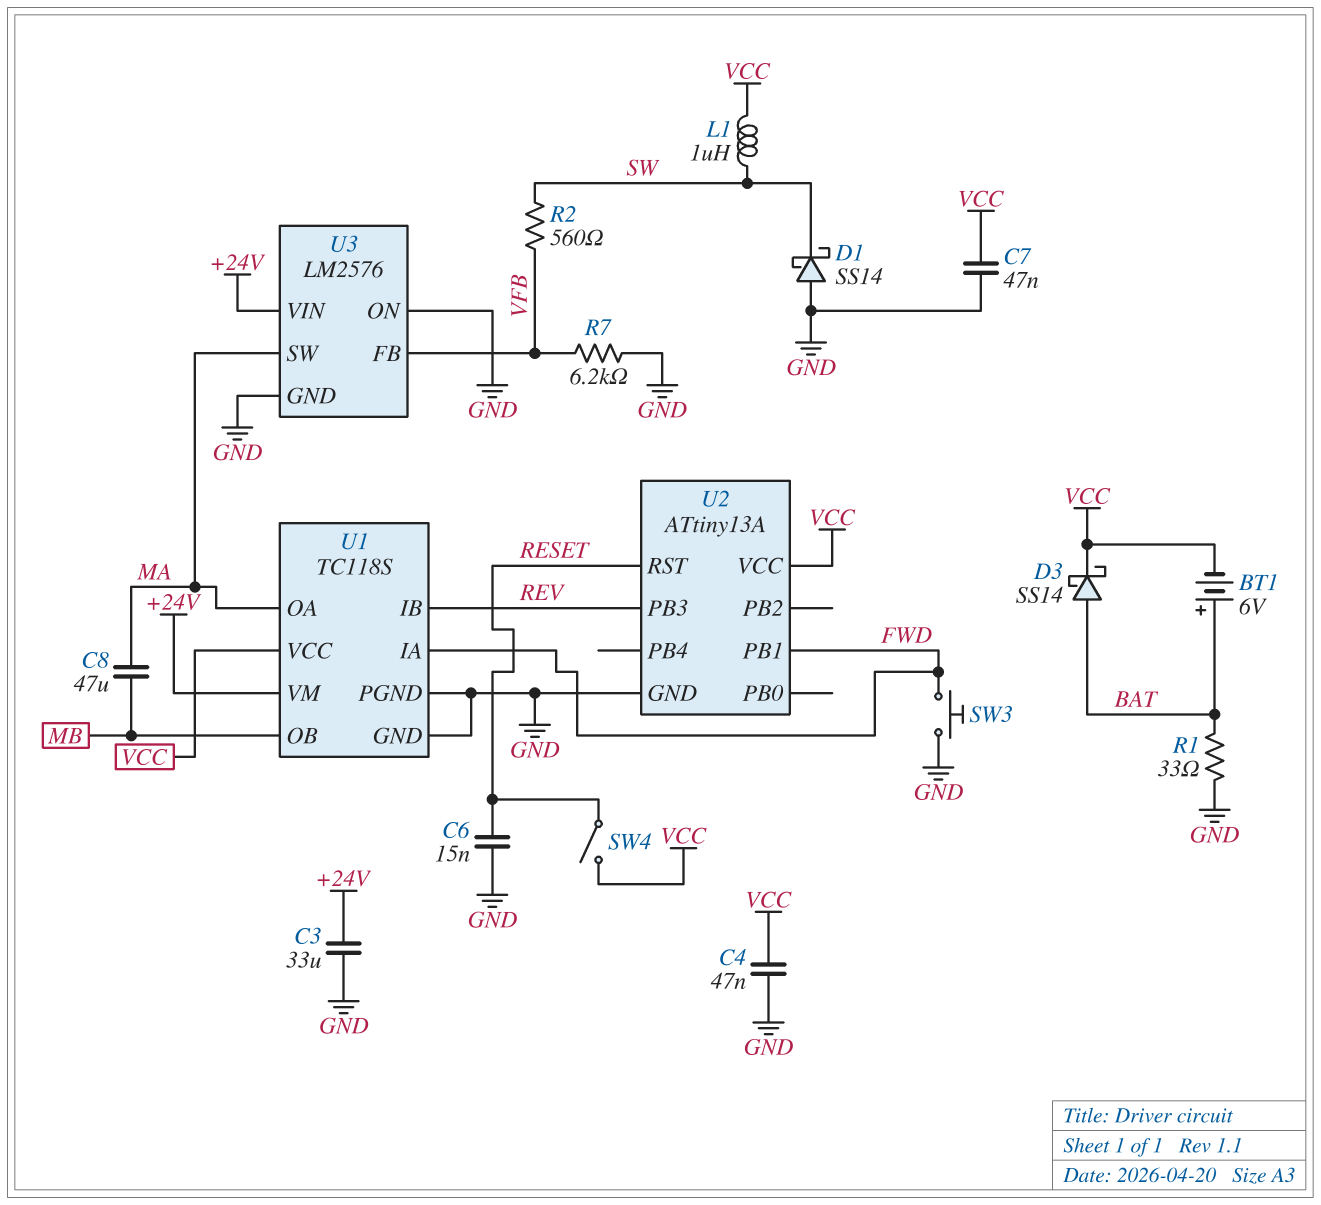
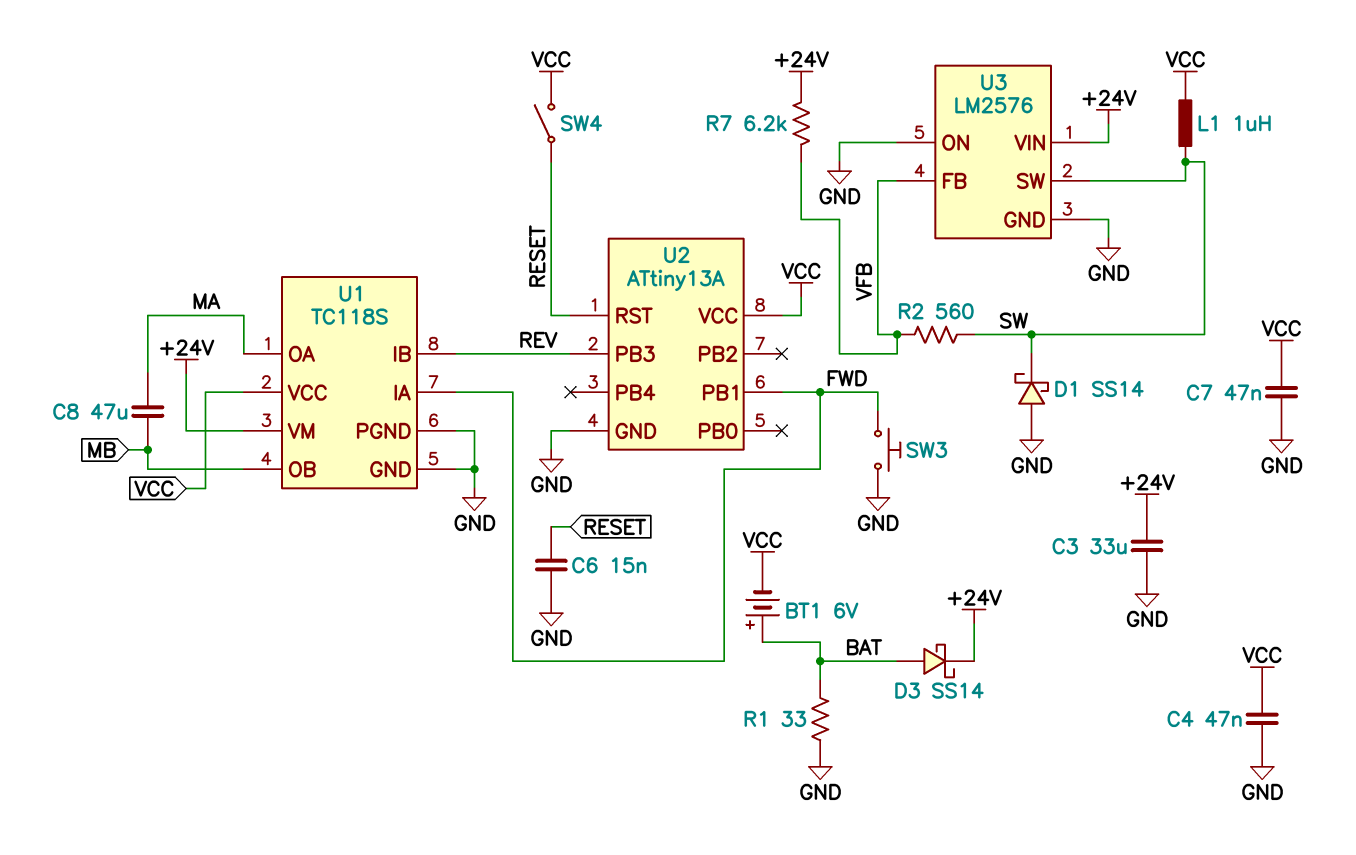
D3: schottky SS14 (A BAT, K VCC) -> schottky SS14 (A BAT, K +24V)
R7: 6.2k (GND, VFB) -> 6.2k (+24V, VFB)
U3 pin SW: MA -> SW

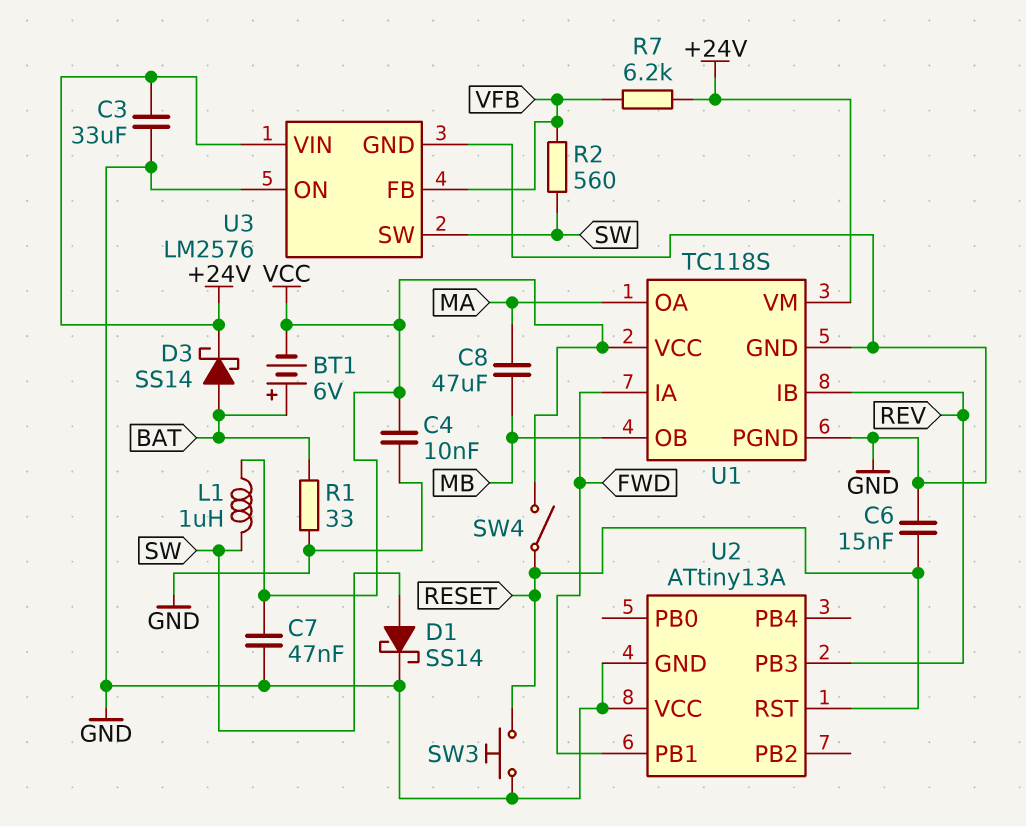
C4: 47nF (GND, VCC) -> 10nF (GND, VCC)
D1: schottky SS14 (A GND, K SW) -> schottky SS14 (A SW, K GND)
SW3: button (FWD, GND) -> button (GND, RESET)
U2 pin VCC: VCC -> GND

